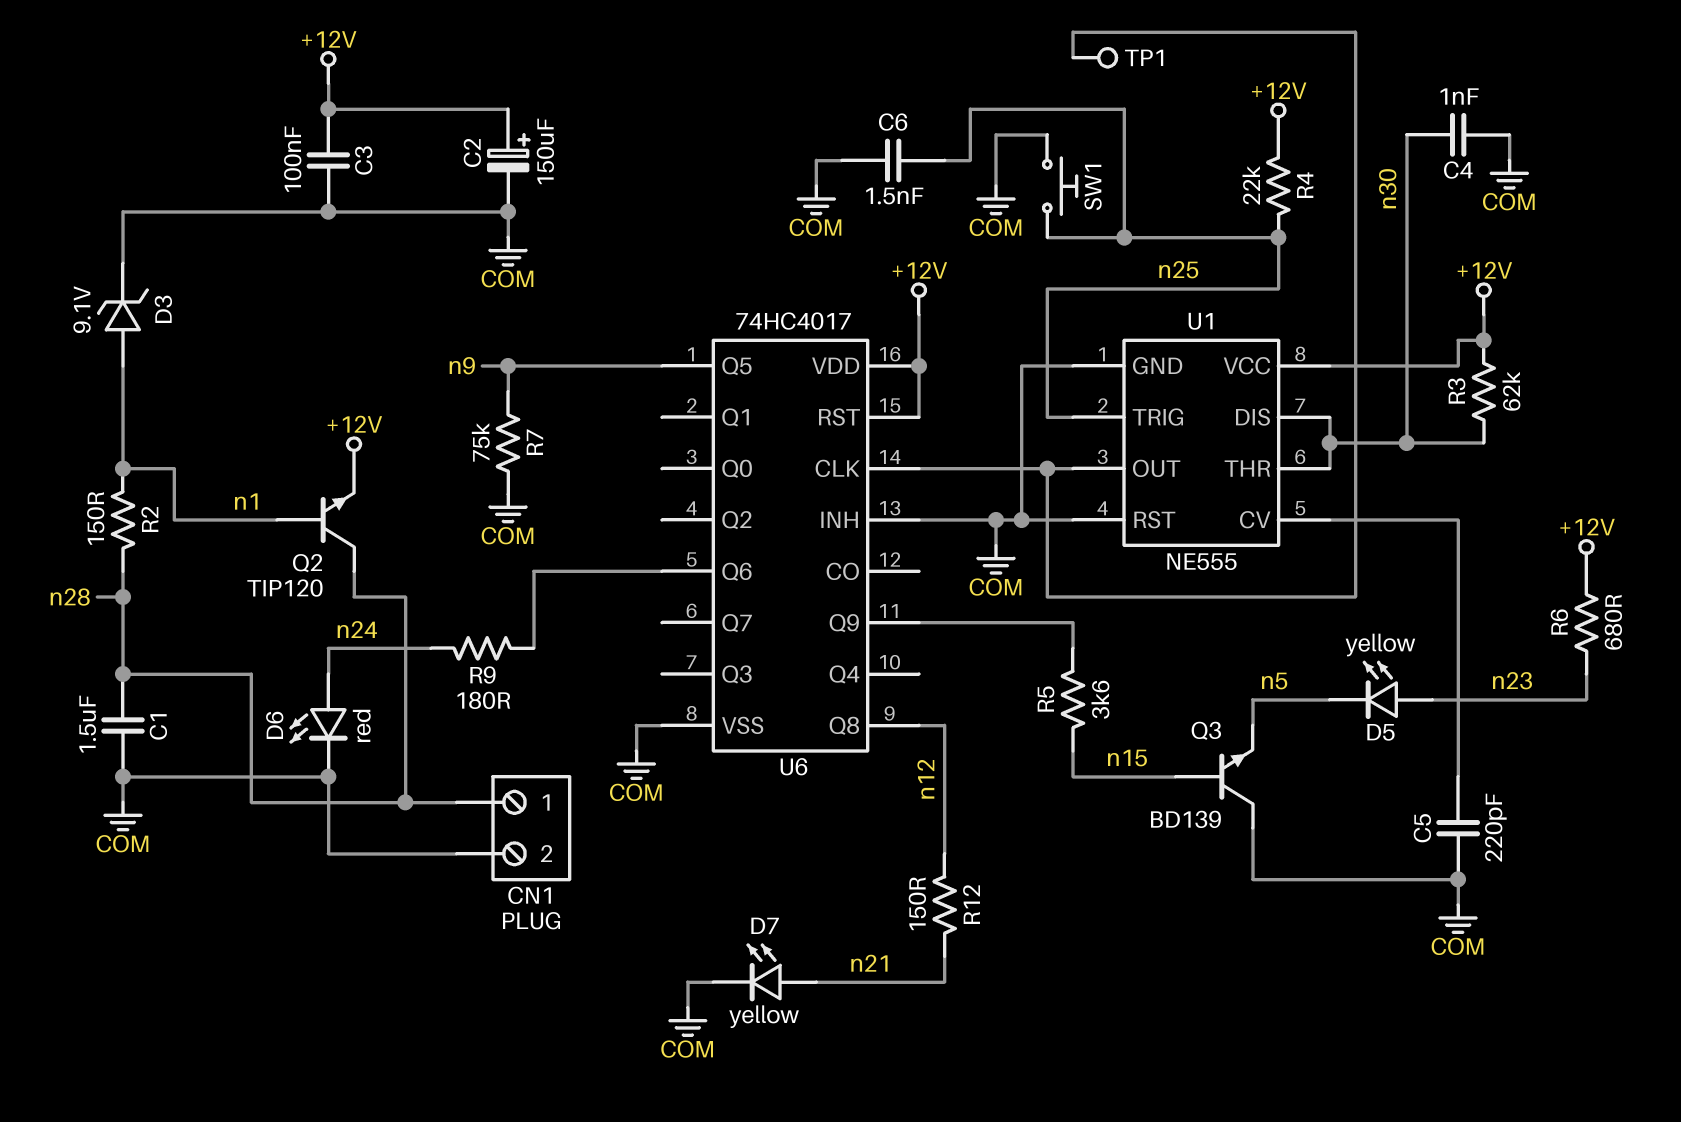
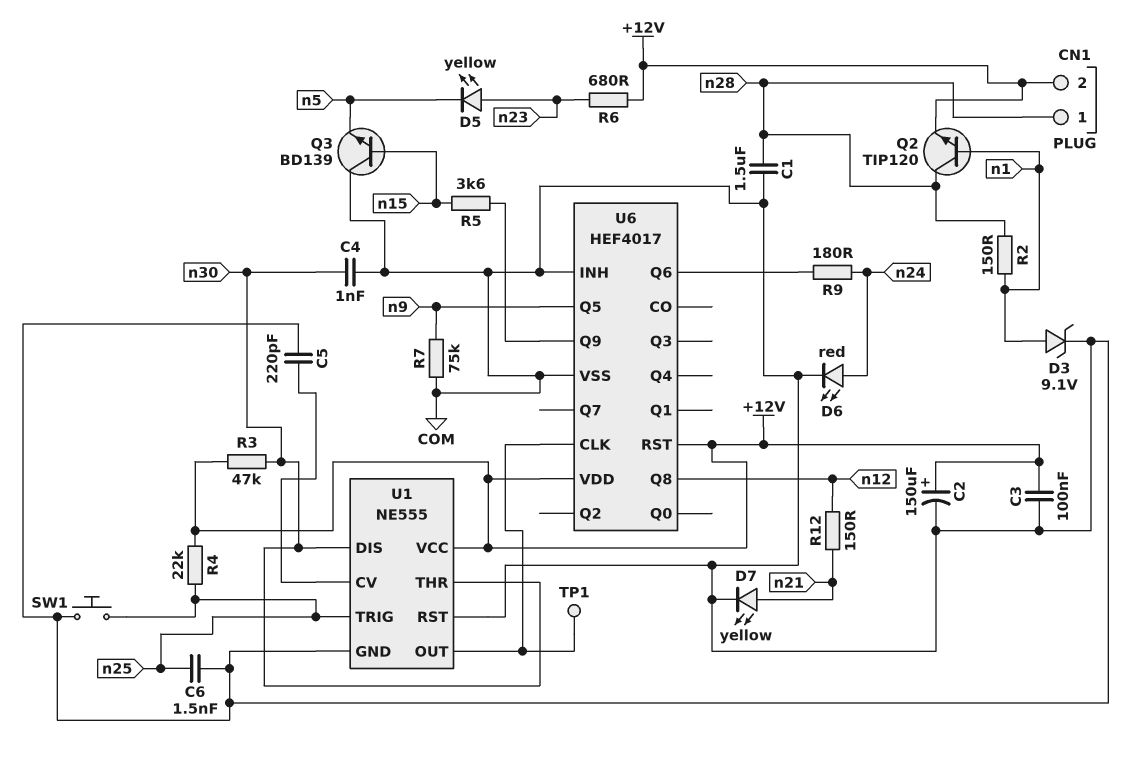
CN1 pin 2: COM -> +12V
R3: 62k (+12V, n30) -> 47k (+12V, n30)
U6: 74HC4017 -> HEF4017

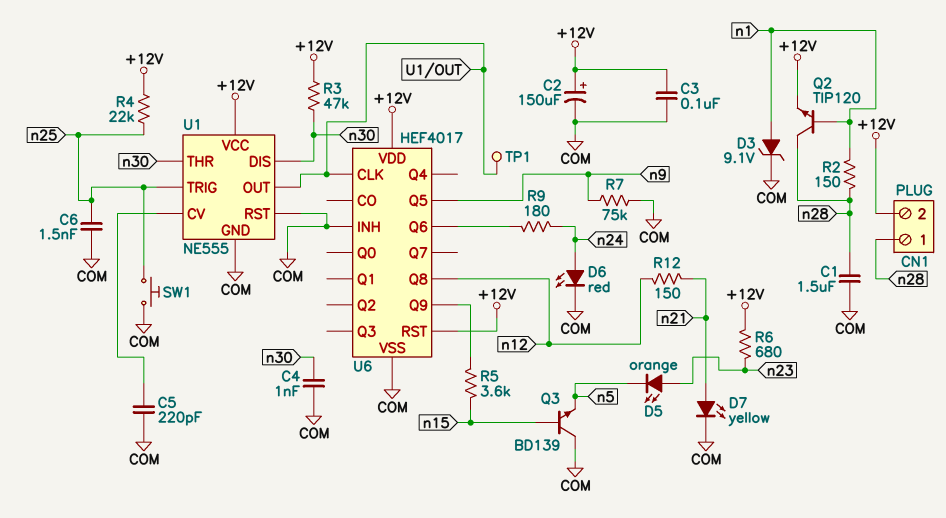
D5: LED yellow (A n23, K n5) -> LED orange (A n23, K n5)

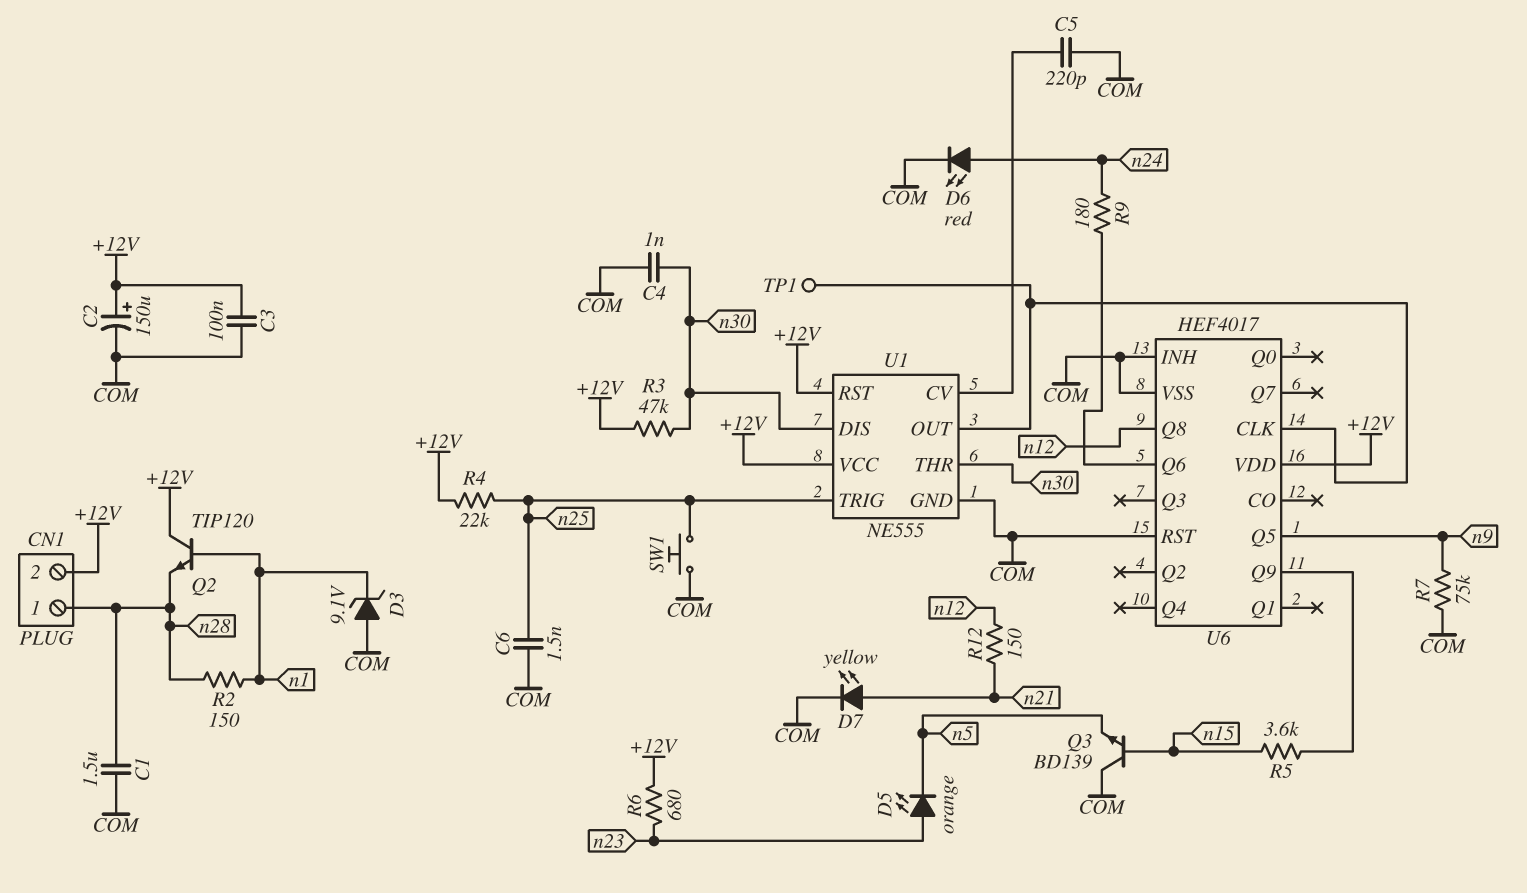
D3: zener 9.1V (A n1, K COM) -> zener 9.1V (A COM, K n1)
Q2: NPN TIP120 (B n1, C n28, E +12V) -> NPN TIP120 (B n1, C +12V, E n28)
U1 pin RST: COM -> +12V
U6 pin RST: +12V -> COM

